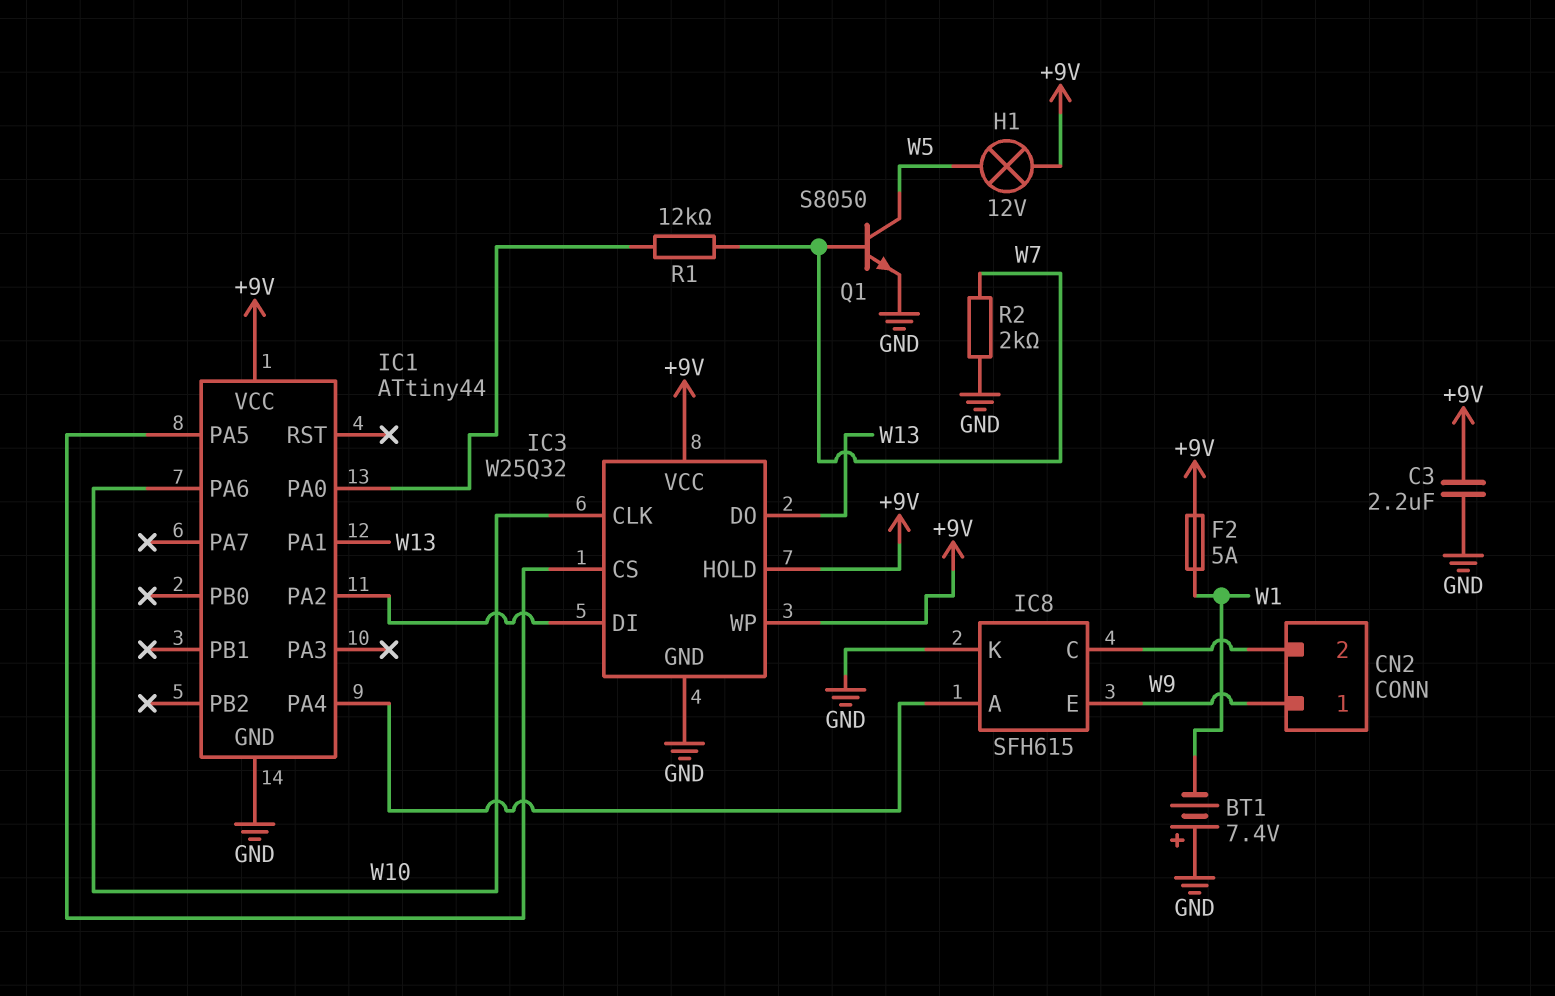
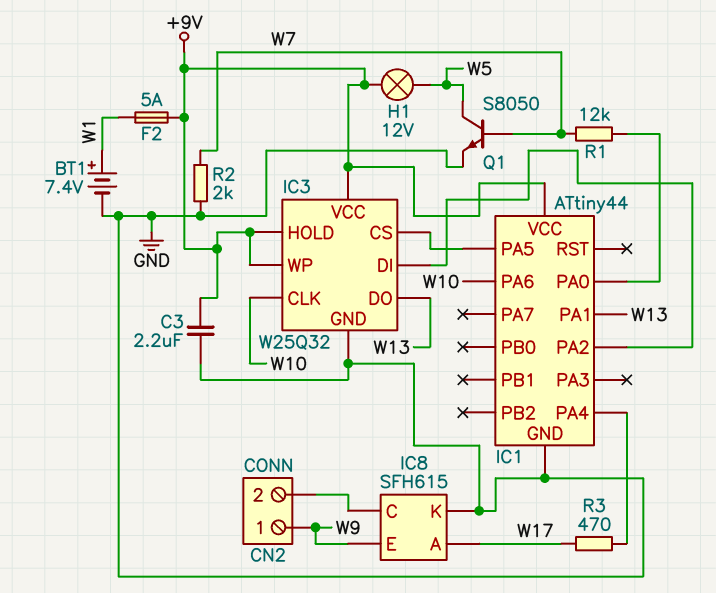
BT1: 7.4V (plus GND, minus W1) -> 7.4V (plus W1, minus GND)
IC8 pin A: IC1/PA4 -> W17
R3: none -> 470 (IC1/PA4, W17)

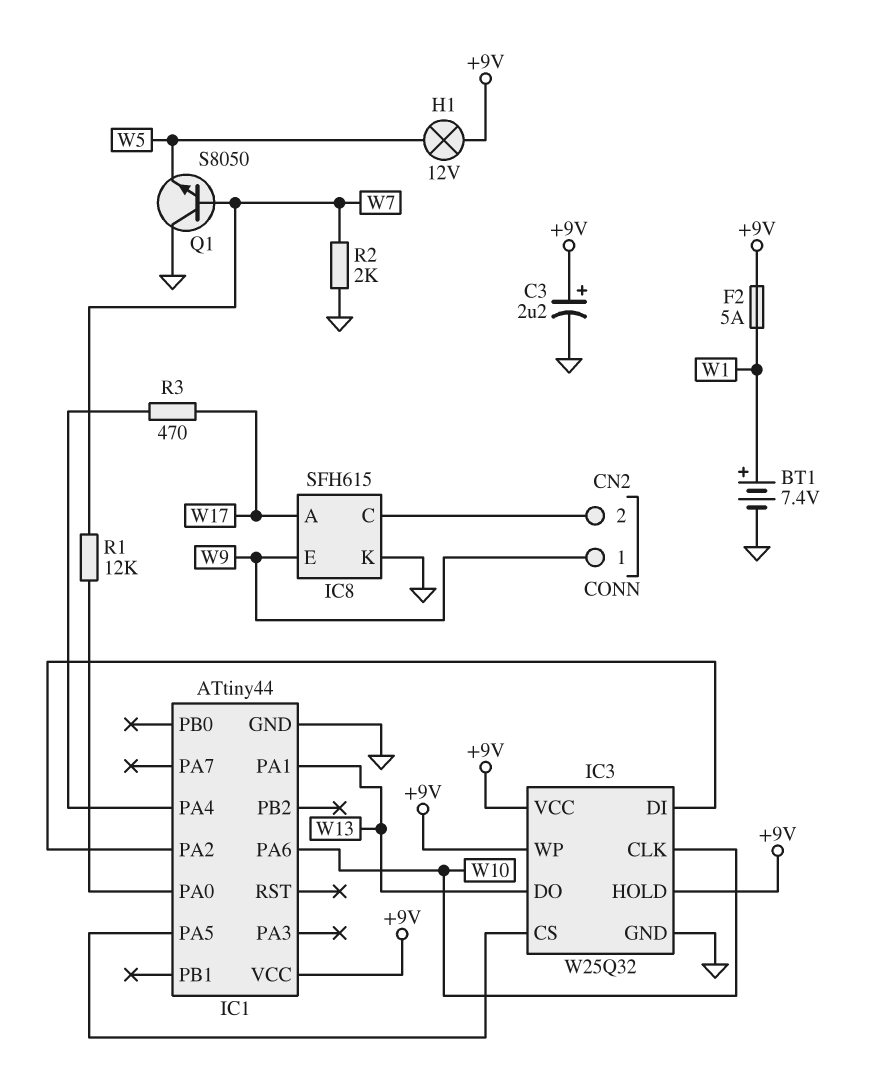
C3: 2.2uF (+9V, GND) -> 2.2uF (plus +9V, minus GND)
Q1: NPN S8050 (B W7, C W5, E GND) -> NPN S8050 (B W7, C GND, E W5)

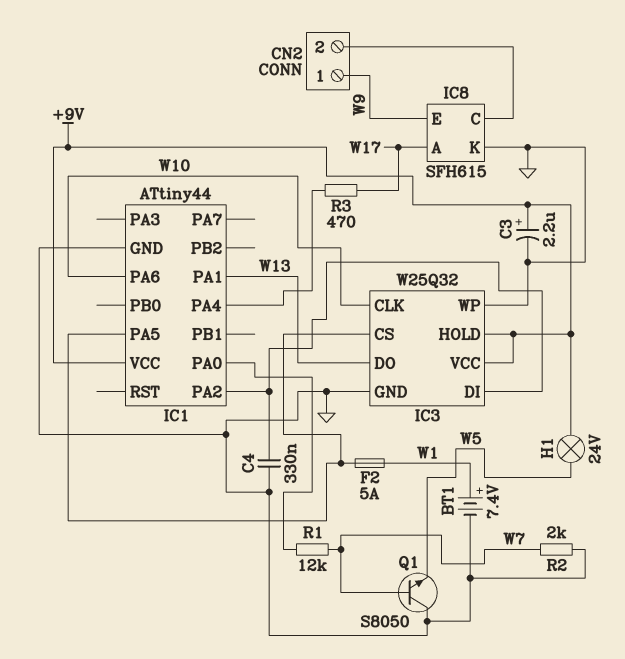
C4: none -> 330nF (GND, IC1/PA2)
F2: 5A (+9V, W1) -> 5A (IC1/PA5, W1)
H1: lamp 12V (+9V, W5) -> lamp 24V (+9V, W5)
IC3 pin WP: +9V -> GND

